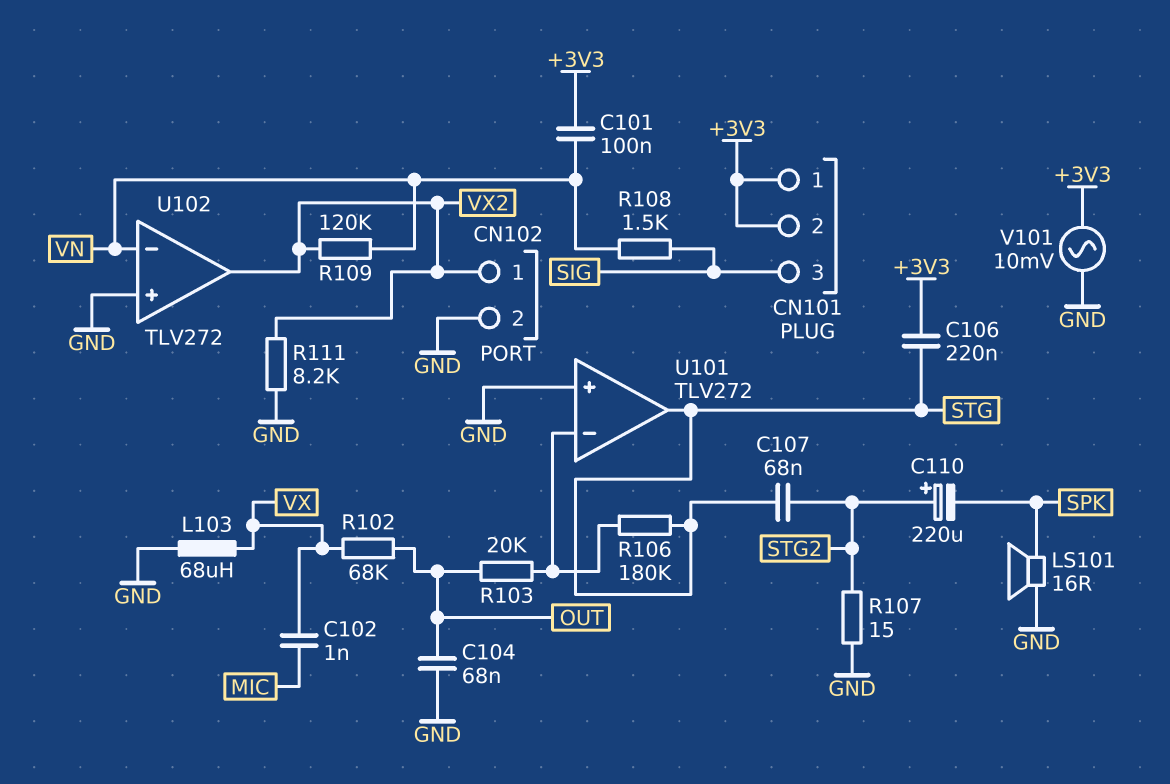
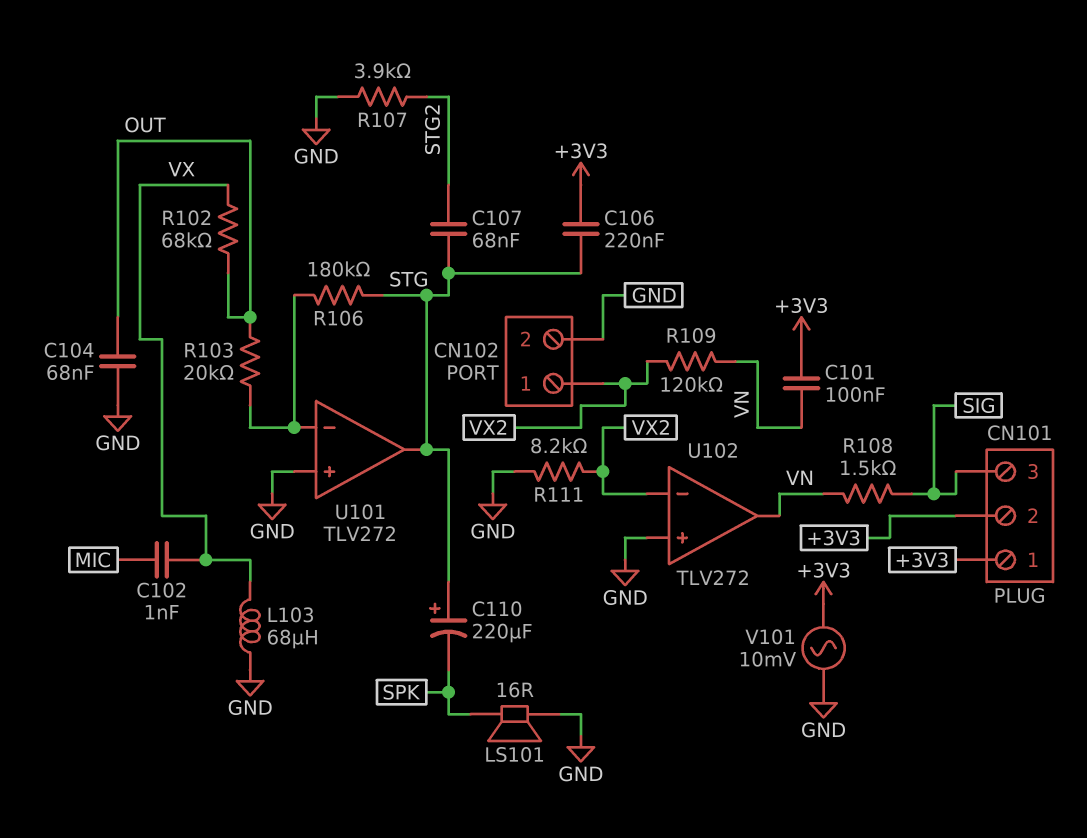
C110: 220uF (plus STG2, minus SPK) -> 220uF (plus STG, minus SPK)
R107: 15 (GND, STG2) -> 3.9k (GND, STG2)
U102 pin in-: VN -> VX2
U102 pin out: VX2 -> VN

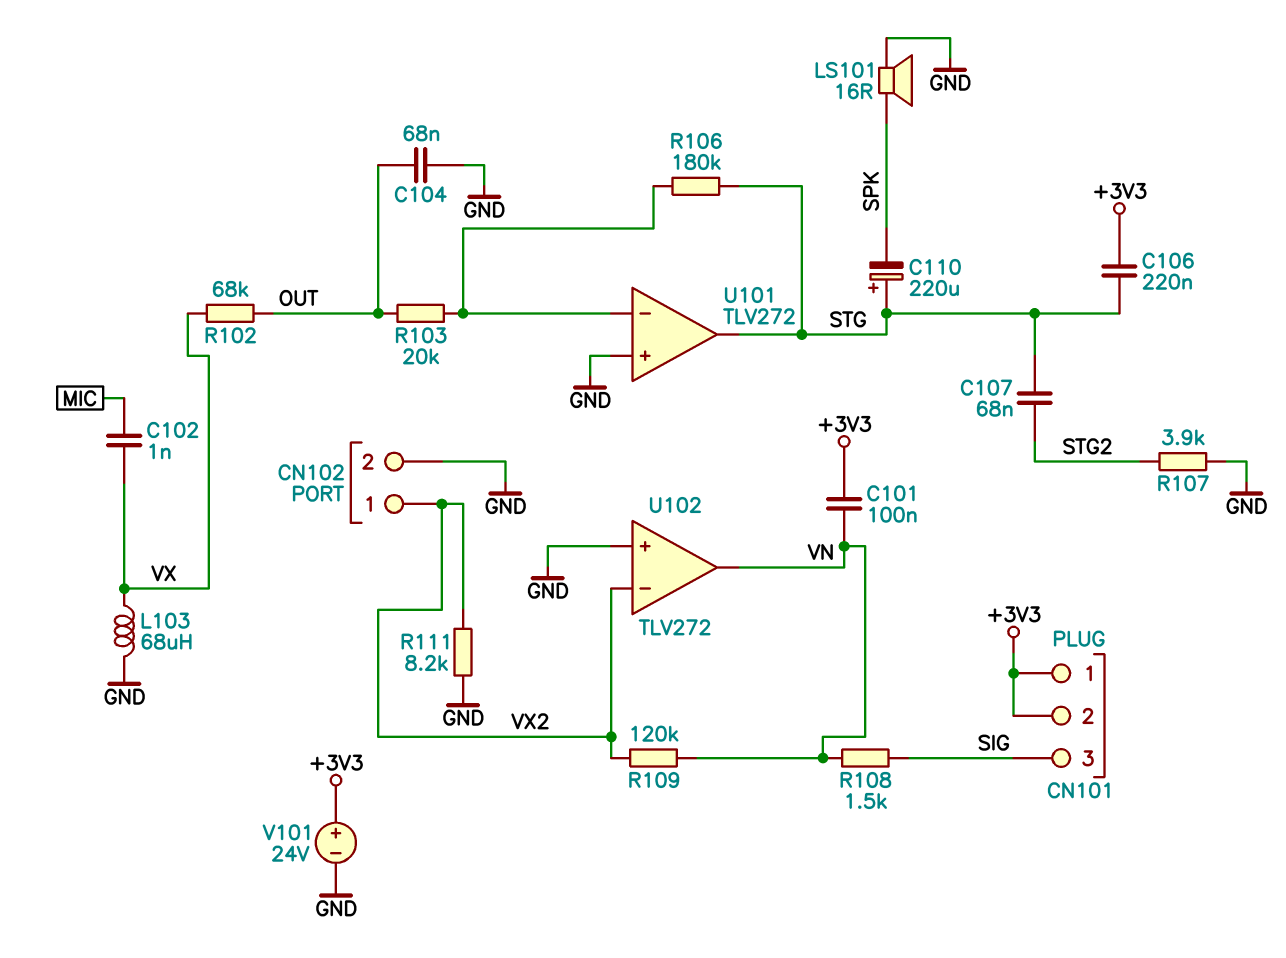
V101: AC 10mV (+3V3, GND) -> 24V (plus +3V3, minus GND)

